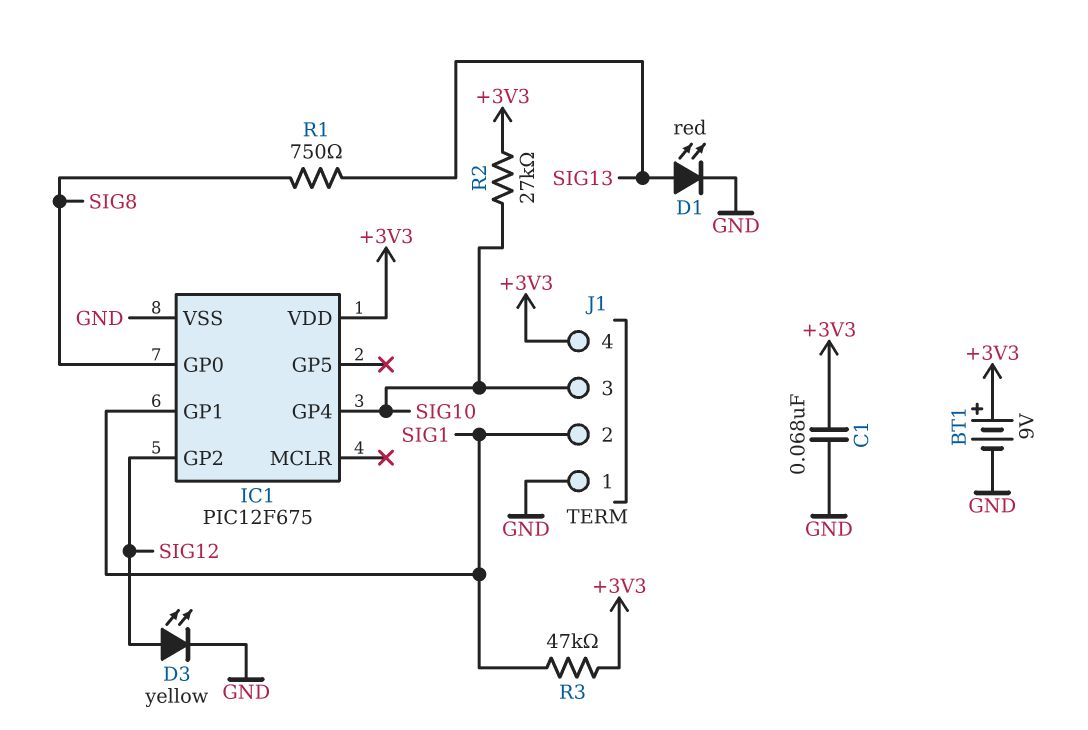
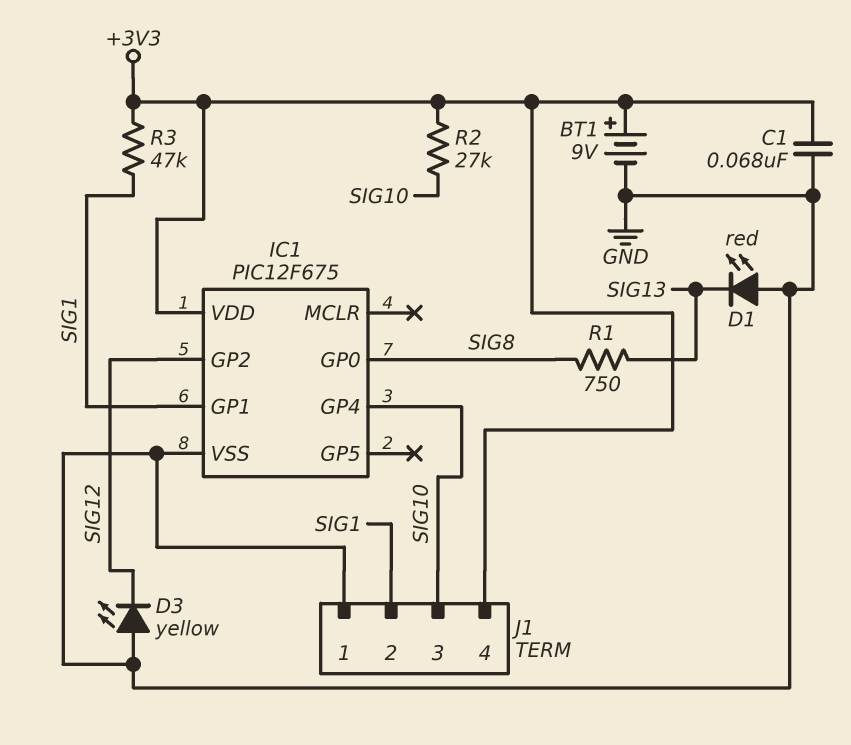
D1: LED red (A SIG13, K GND) -> LED red (A GND, K SIG13)
D3: LED yellow (A SIG12, K GND) -> LED yellow (A GND, K SIG12)

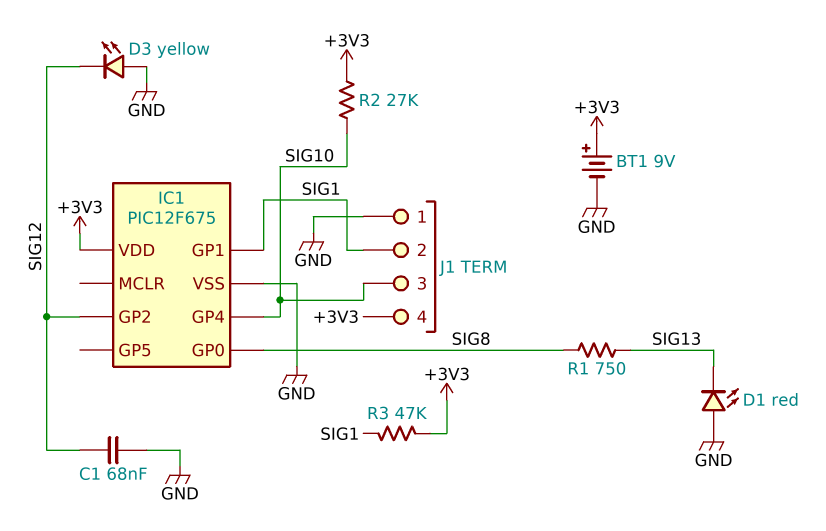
C1: 68nF (+3V3, GND) -> 68nF (GND, SIG12)

